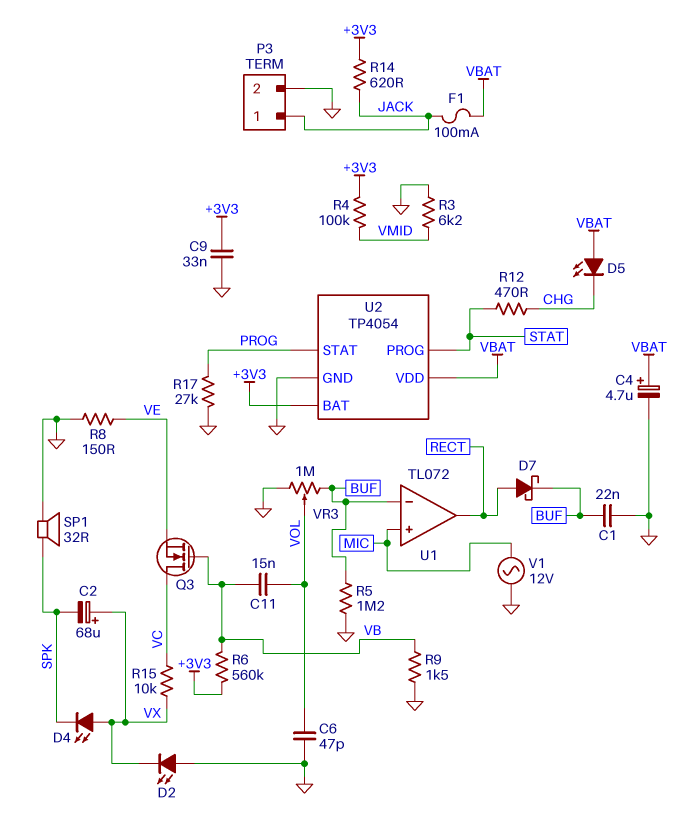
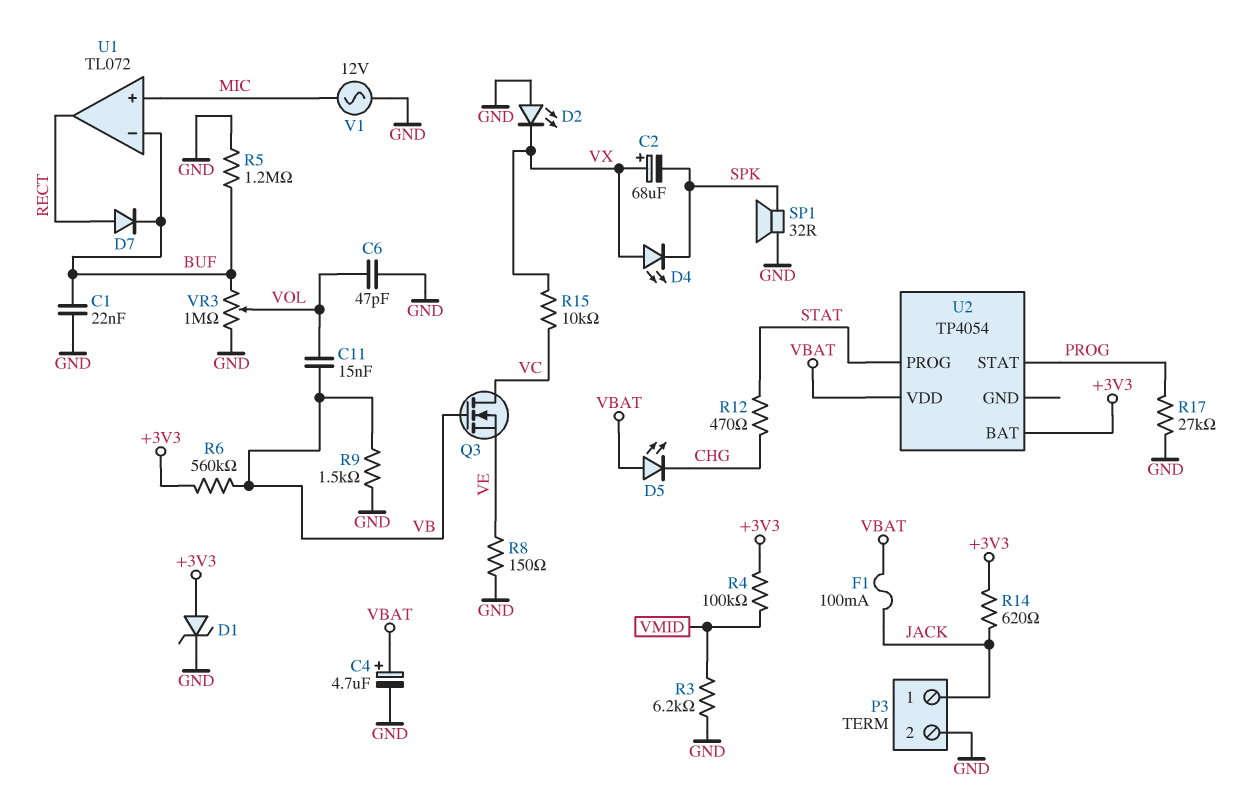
C9: 33nF (+3V3, GND) -> none
D1: none -> zener (A +3V3, K GND)
D7: schottky (A RECT, K BUF) -> diode (A RECT, K BUF)
U2 pin GND: GND -> none

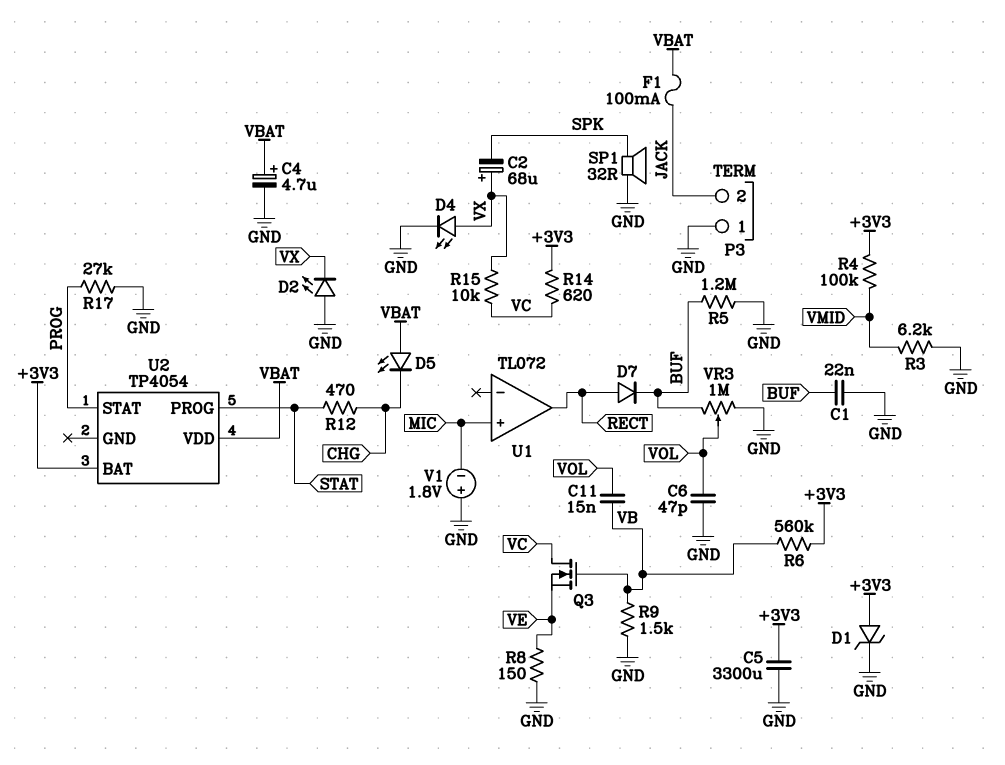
C5: none -> 3300uF (+3V3, GND)
D4: LED (A VX, K SPK) -> LED (A VX, K GND)
P3 pin 1: JACK -> GND
P3 pin 2: GND -> JACK
R14: 620 (+3V3, JACK) -> 620 (+3V3, VC)
U1 pin in-: BUF -> none
V1: AC 12V (GND, MIC) -> 1.8V (plus GND, minus MIC)

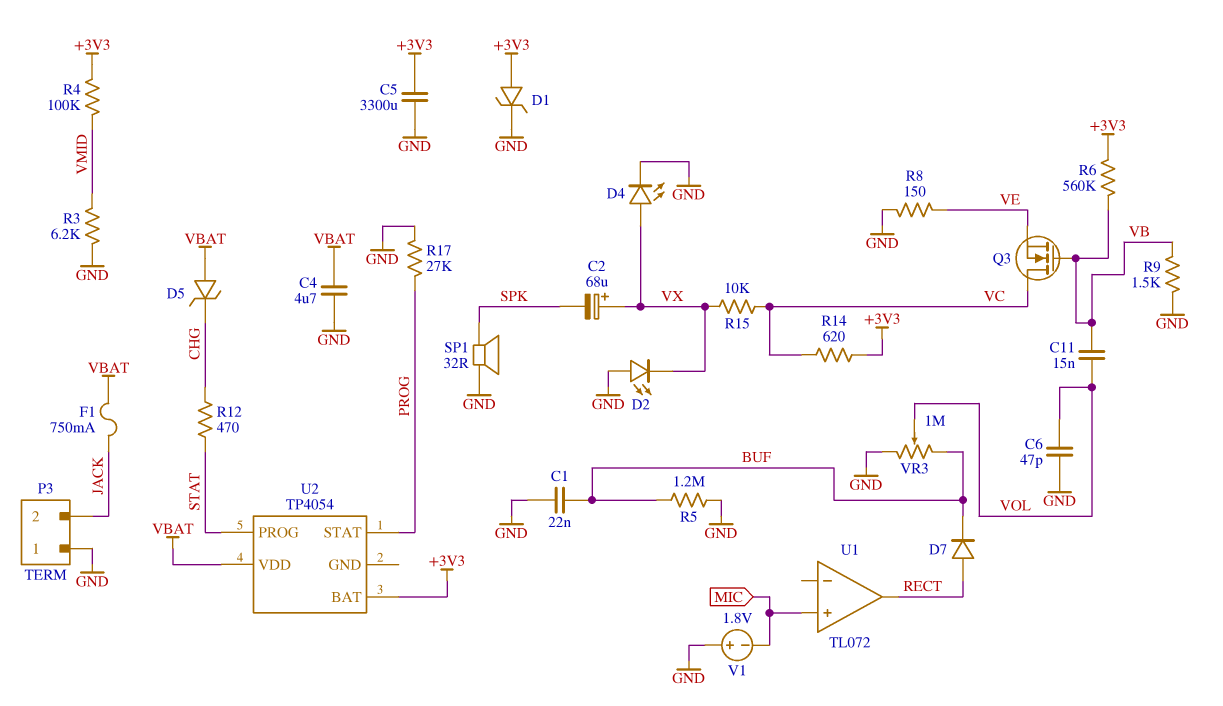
C4: 4.7uF (plus VBAT, minus GND) -> 4.7uF (GND, VBAT)
D5: LED (A VBAT, K CHG) -> zener (A VBAT, K CHG)
F1: 100mA (JACK, VBAT) -> 750mA (JACK, VBAT)

